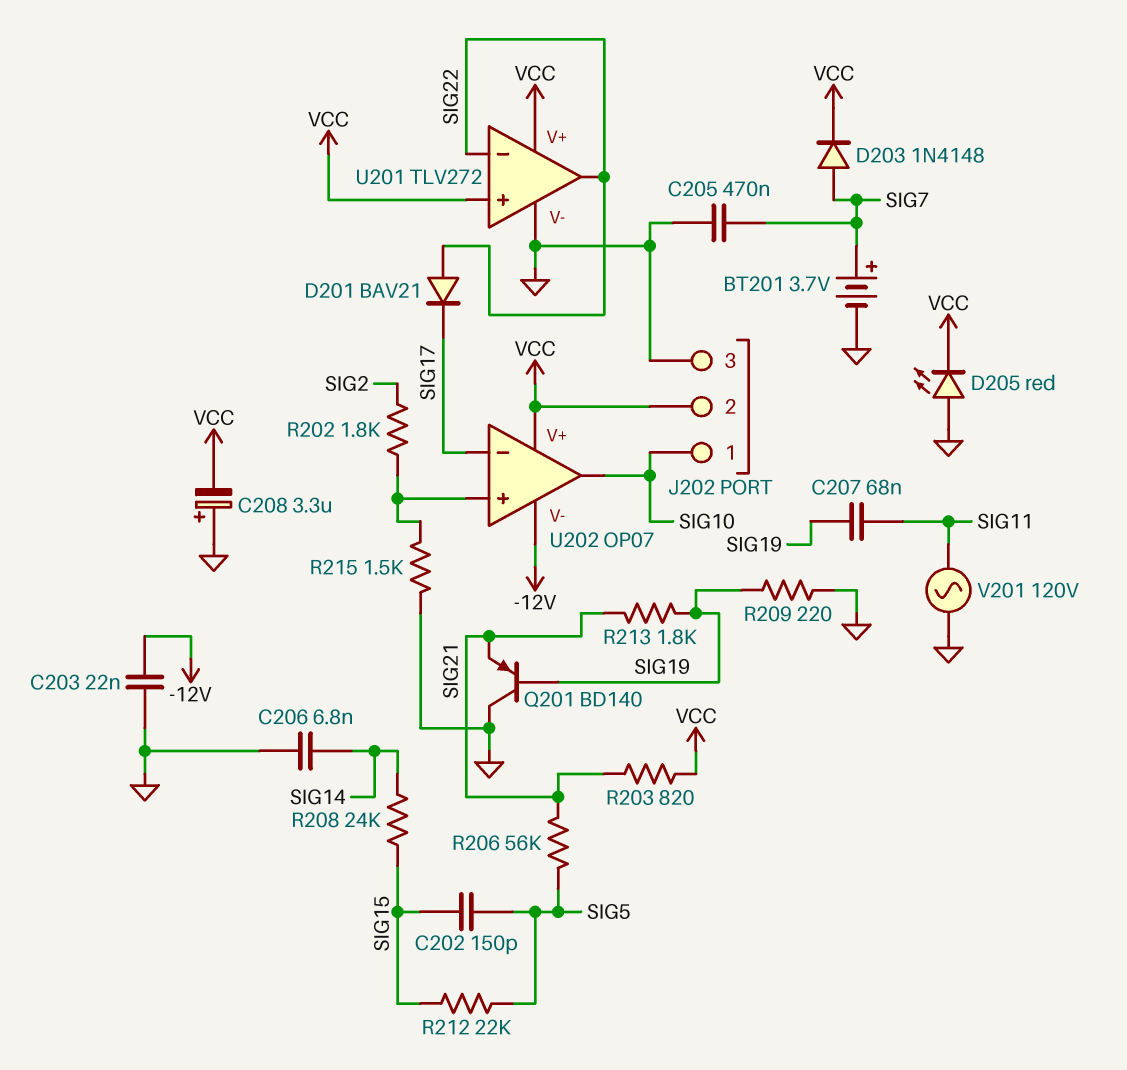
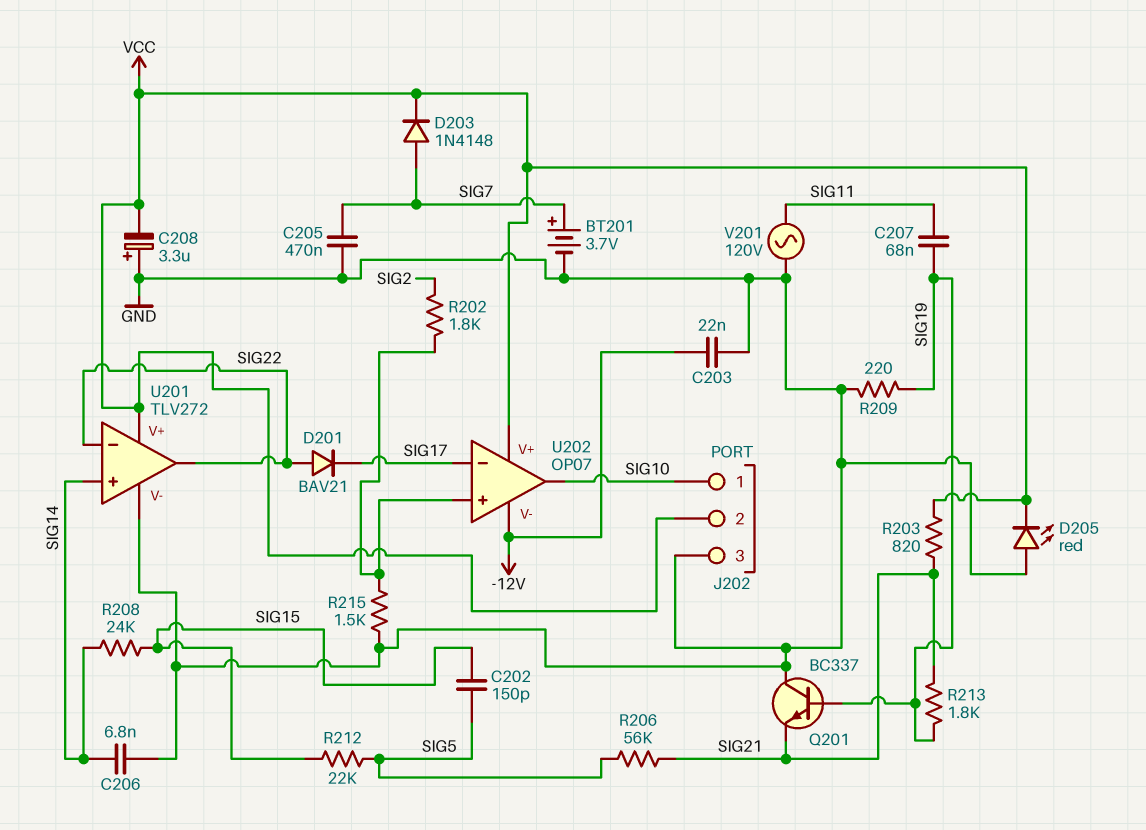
Q201: PNP BD140 (B SIG19, C GND, E SIG21) -> NPN BC337 (B SIG19, C GND, E SIG21)
U201 pin in+: VCC -> SIG14

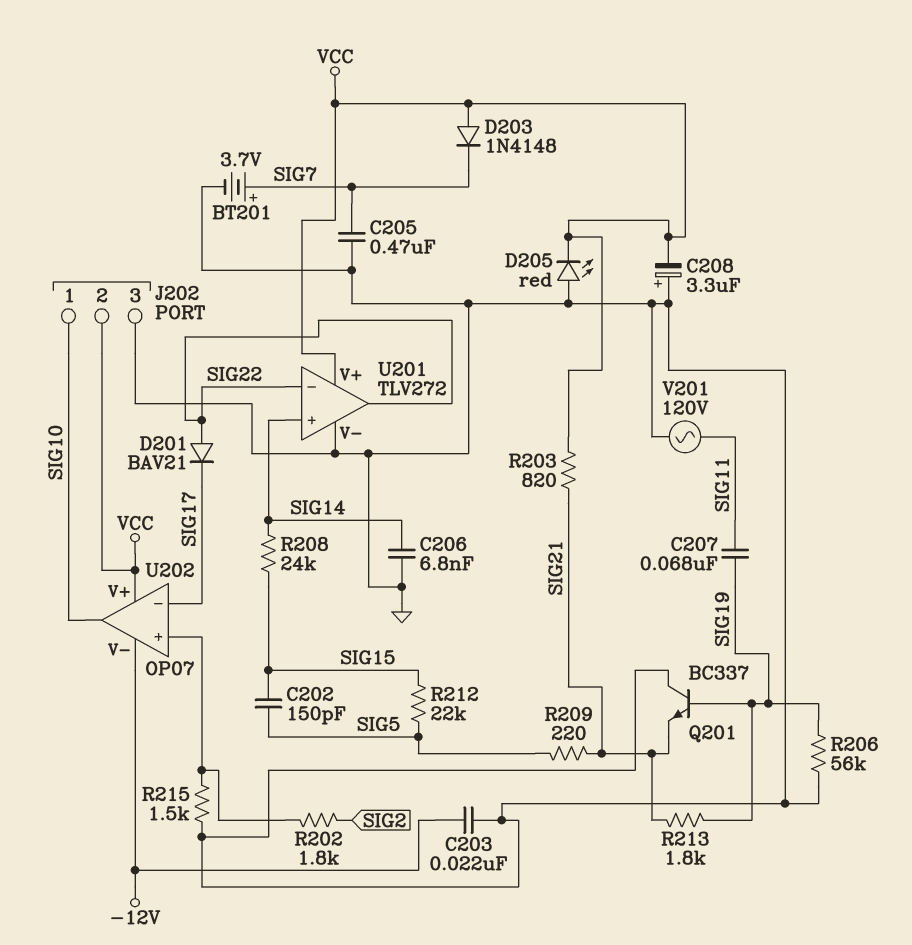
D203: diode 1N4148 (A SIG7, K VCC) -> diode 1N4148 (A VCC, K SIG7)
R206: 56k (SIG5, SIG21) -> 56k (GND, SIG19)
R209: 220 (GND, SIG19) -> 220 (SIG5, SIG21)

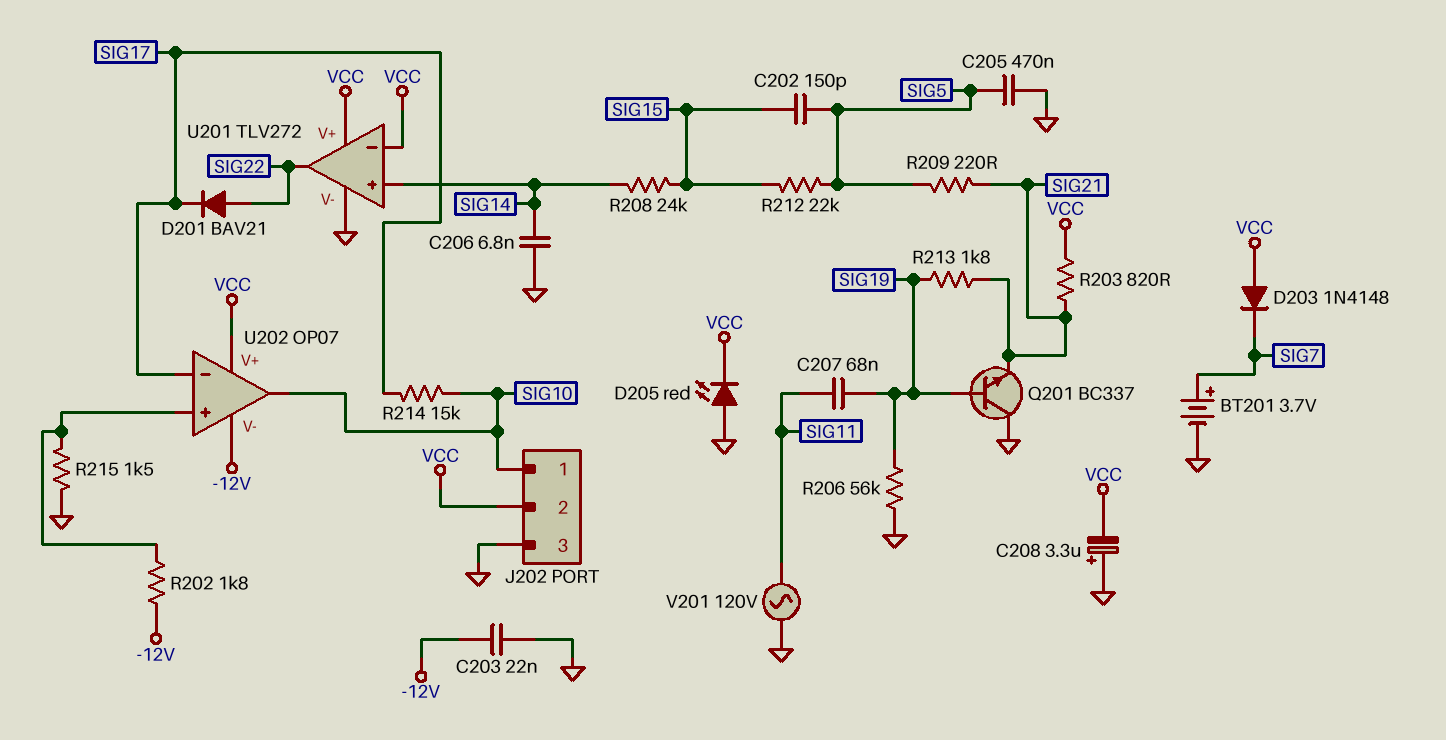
C205: 470nF (GND, SIG7) -> 470nF (GND, SIG5)
R202: 1.8k (SIG2, U202/in+) -> 1.8k (-12V, U202/in+)
R214: none -> 15k (SIG10, SIG17)
U201 pin in-: SIG22 -> VCC

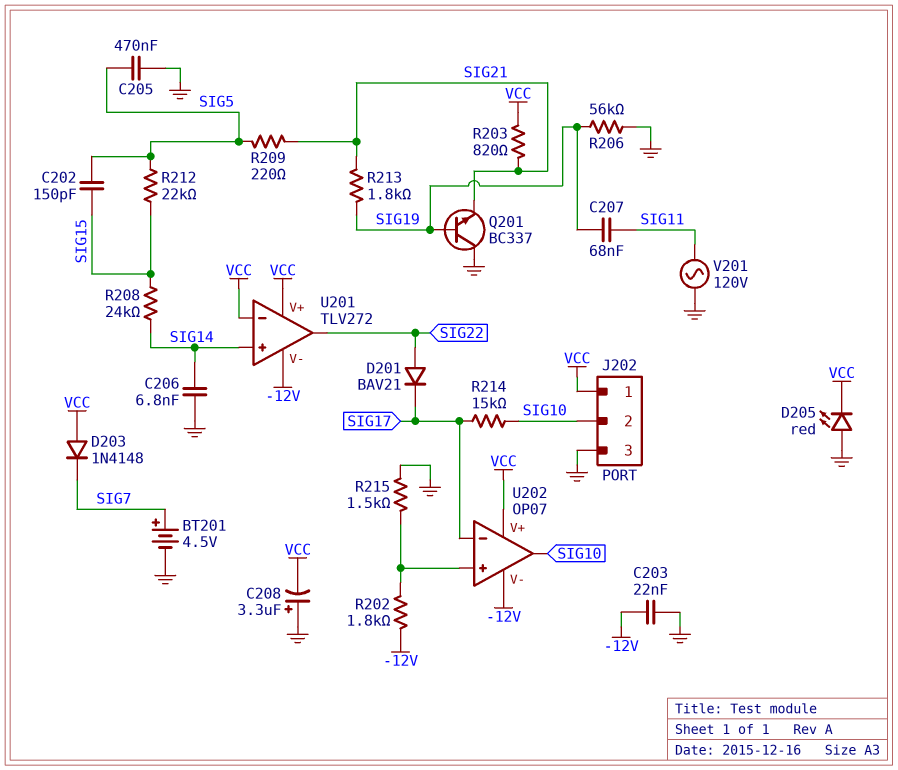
BT201: 3.7V (plus SIG7, minus GND) -> 4.5V (plus SIG7, minus GND)
J202 pin 1: SIG10 -> VCC
J202 pin 2: VCC -> SIG10
U201 pin V-: GND -> -12V

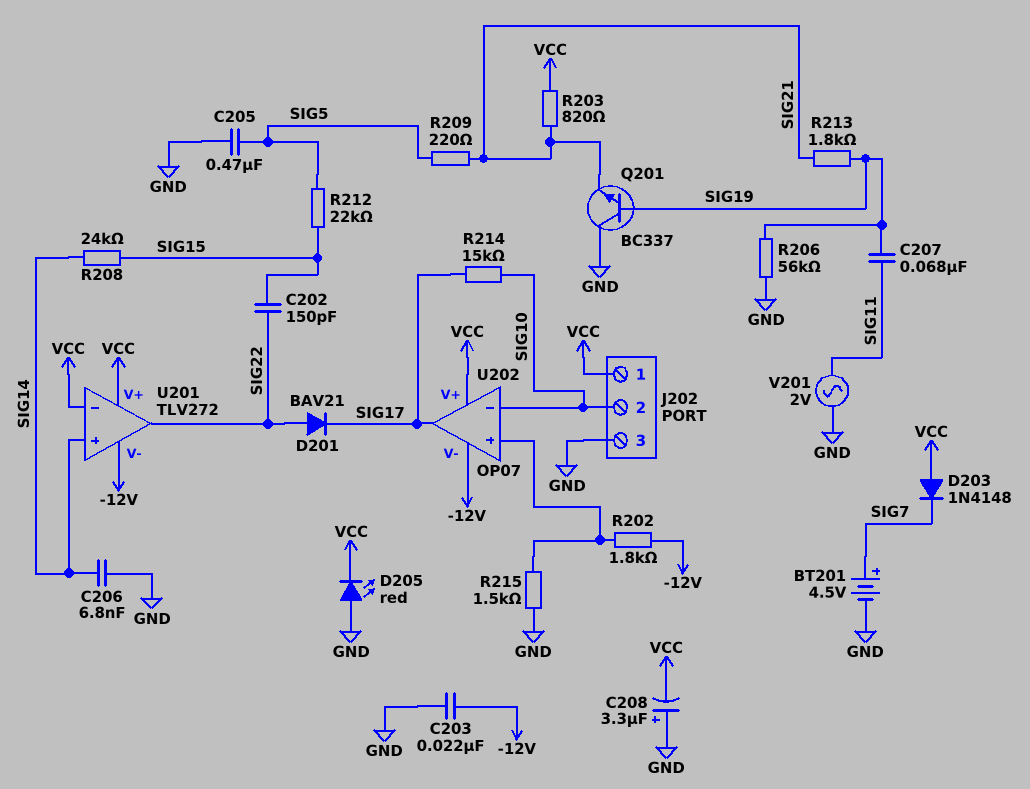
C202: 150pF (SIG5, SIG15) -> 150pF (SIG15, SIG22)
U202 pin in-: SIG17 -> SIG10
U202 pin out: SIG10 -> SIG17
V201: AC 120V (GND, SIG11) -> AC 2V (GND, SIG11)

